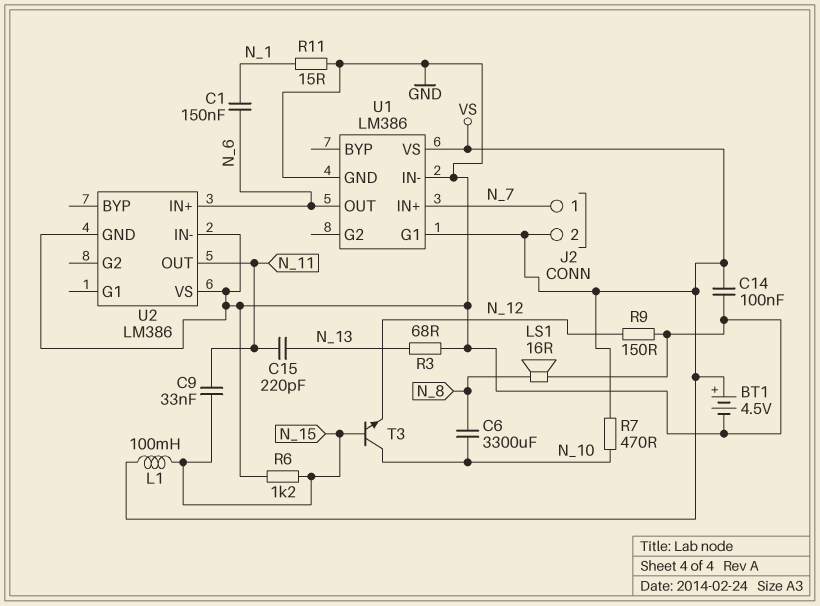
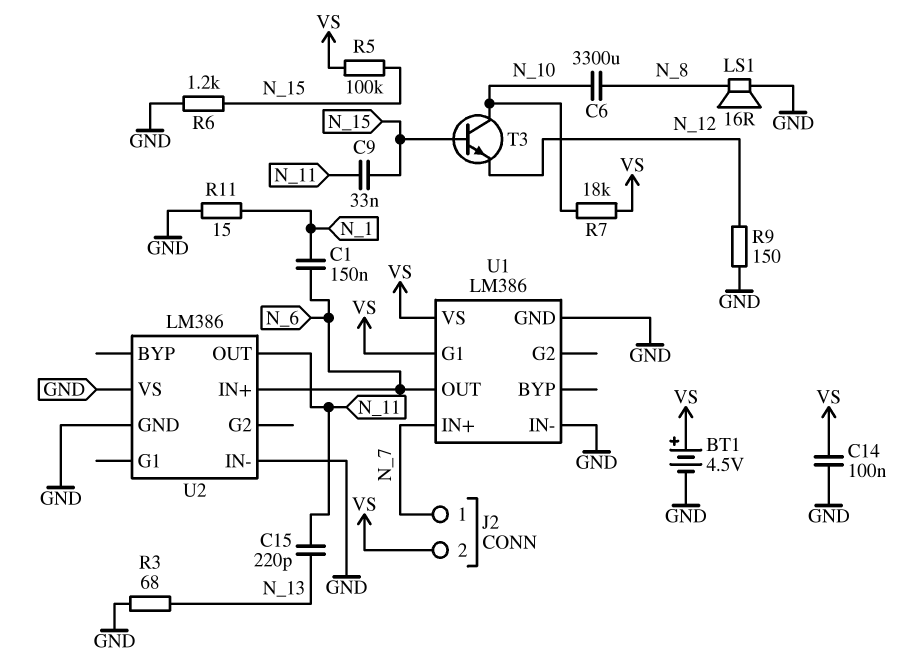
L1: 100mH (N_15, VS) -> none
R5: none -> 100k (N_15, VS)
R7: 470 (N_10, VS) -> 18k (N_10, VS)

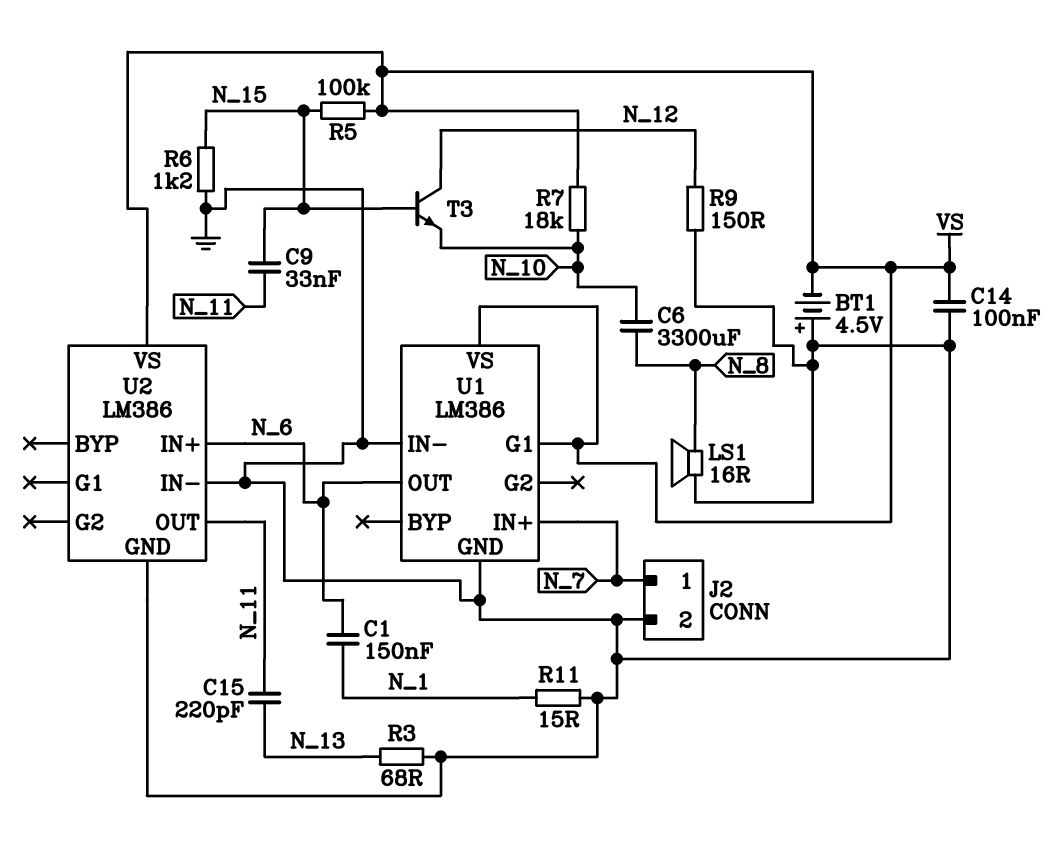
BT1: 4.5V (plus VS, minus GND) -> 4.5V (plus GND, minus VS)
J2 pin 2: VS -> GND
T3: NPN (B N_15, C N_10, E N_12) -> NPN (B N_15, C N_12, E N_10)
U2 pin VS: GND -> VS

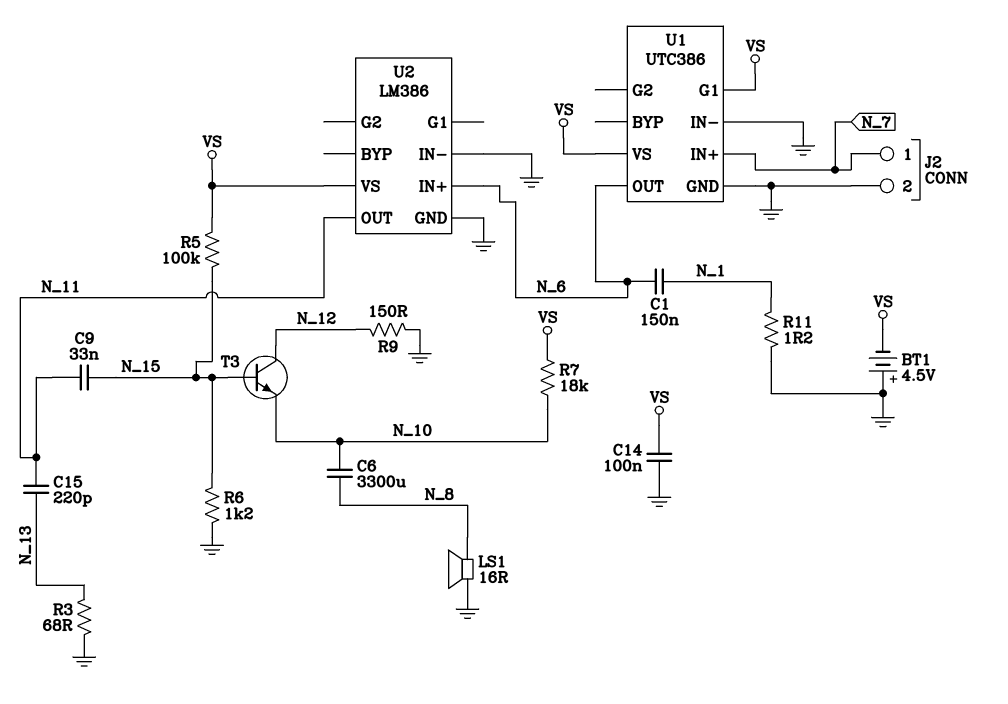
R11: 15 (GND, N_1) -> 1.2 (GND, N_1)
U1: LM386 -> UTC386

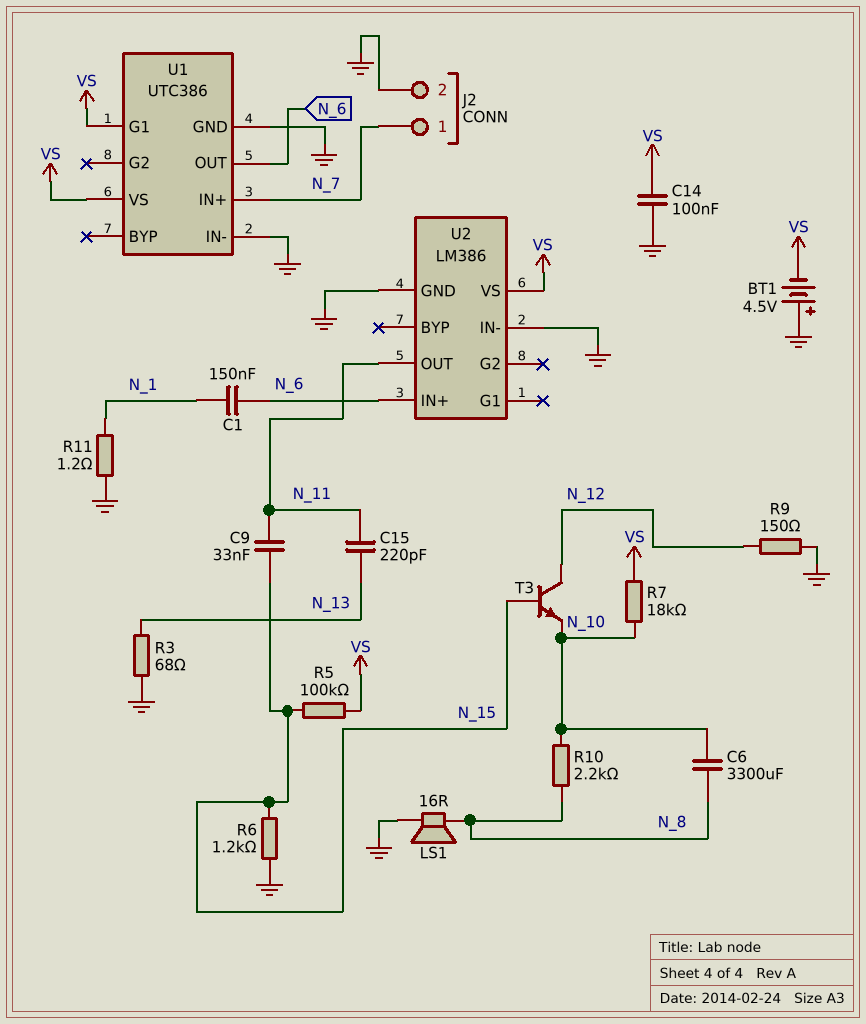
R10: none -> 2.2k (N_8, N_10)

